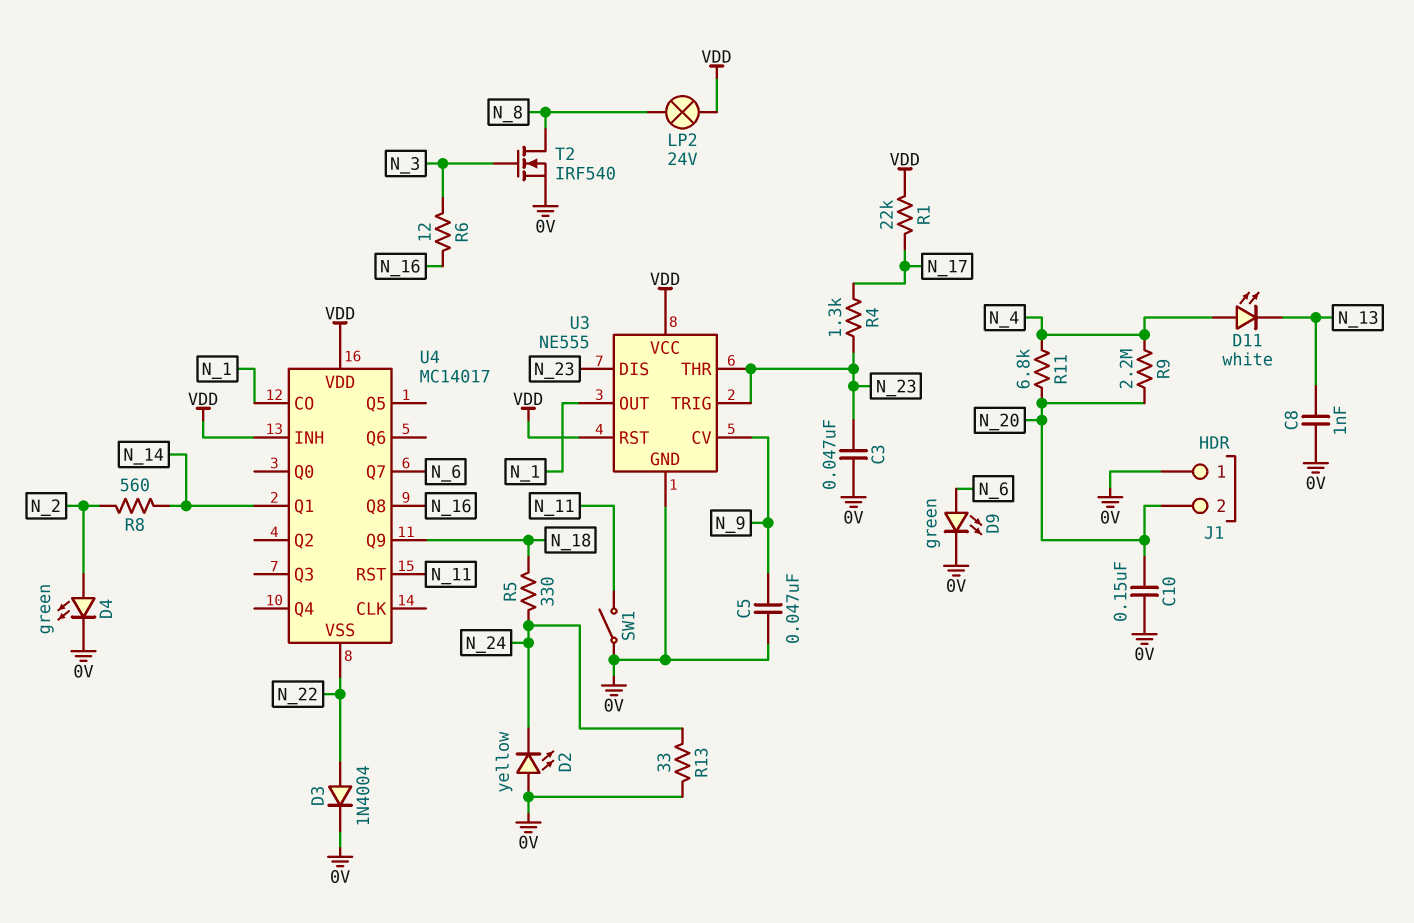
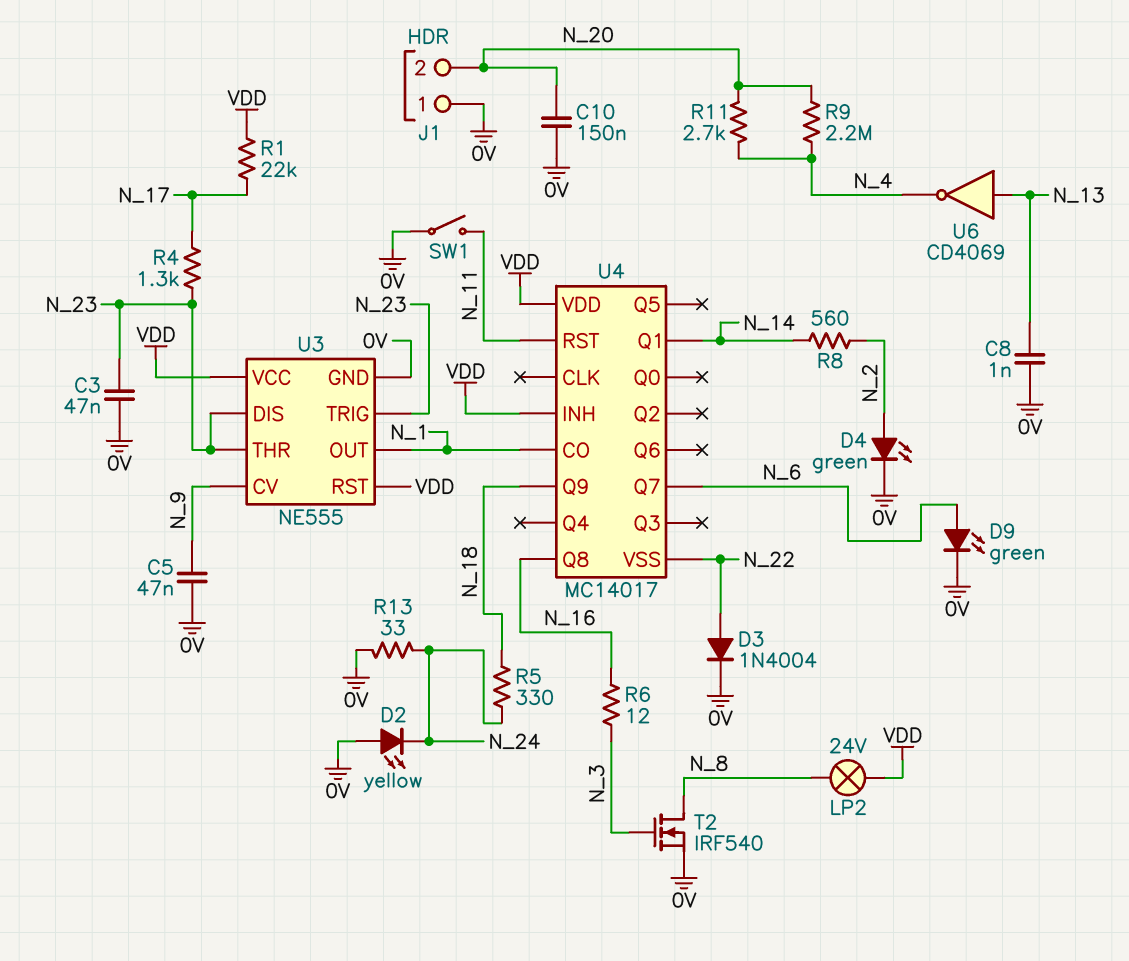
D11: LED white (A N_4, K N_13) -> none
R11: 6.8k (N_4, N_20) -> 2.7k (N_4, N_20)
U6: none -> NOT CD4069 (in N_13, out N_4)

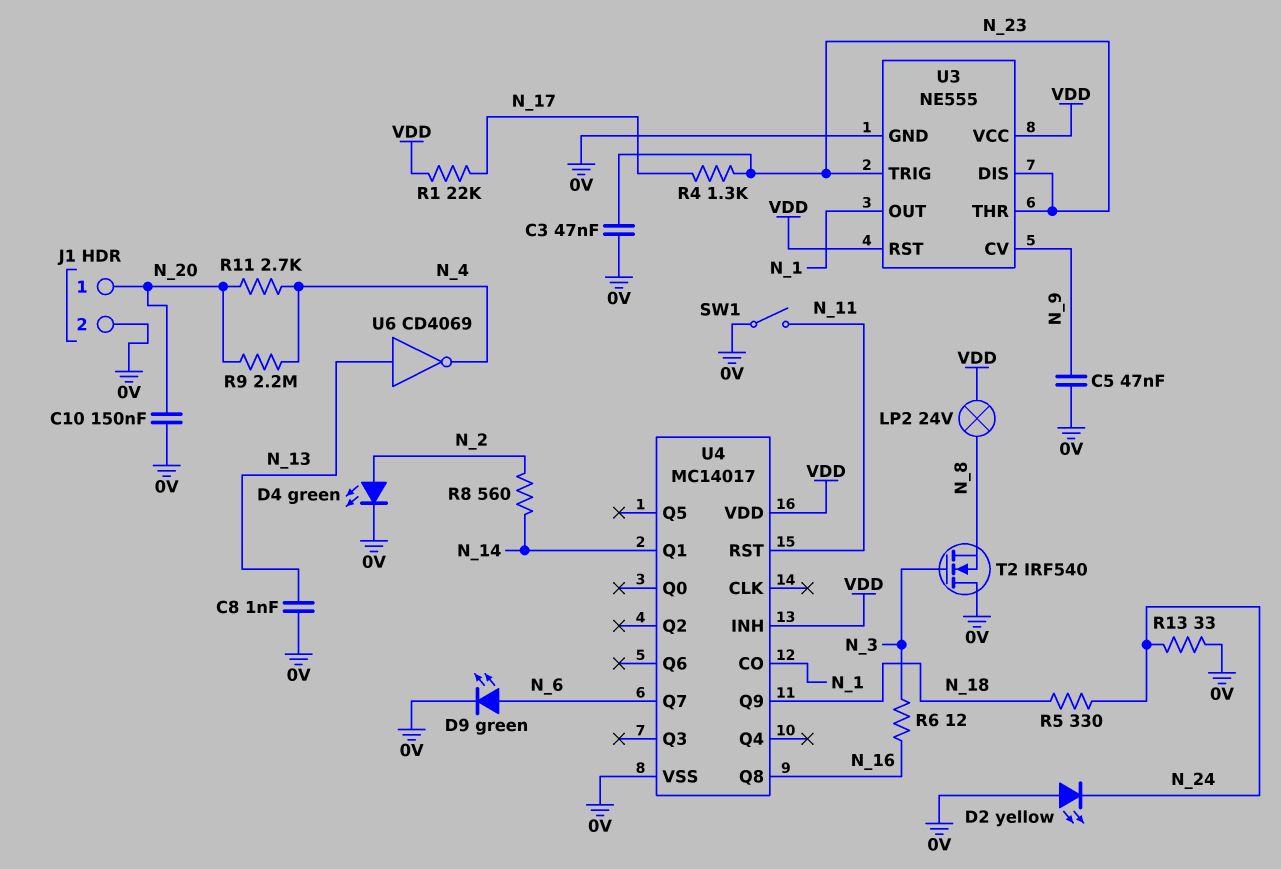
D3: diode 1N4004 (A N_22, K 0V) -> none
J1 pin 1: 0V -> N_20
J1 pin 2: N_20 -> 0V
T2: NMOS IRF540 (G N_3, D N_8, S 0V) -> NMOS IRF540 (G N_3, D 0V, S N_8)
U4 pin VSS: N_22 -> 0V

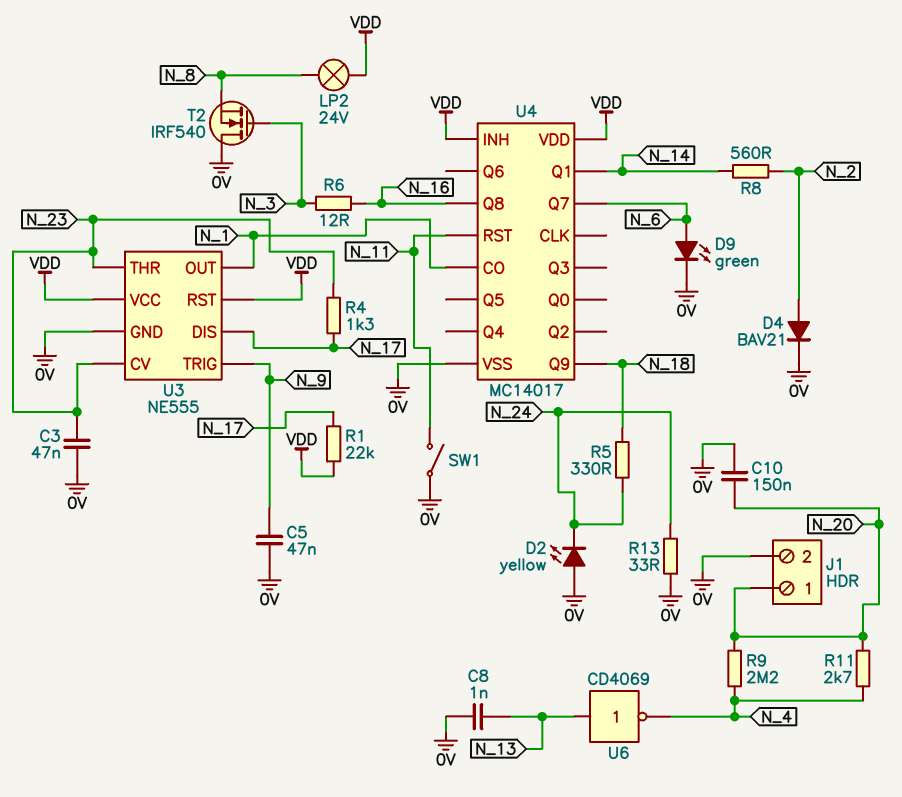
D4: LED green (A N_2, K 0V) -> diode BAV21 (A N_2, K 0V)
U3 pin CV: N_9 -> N_23
U3 pin DIS: N_23 -> N_17
U3 pin TRIG: N_23 -> N_9

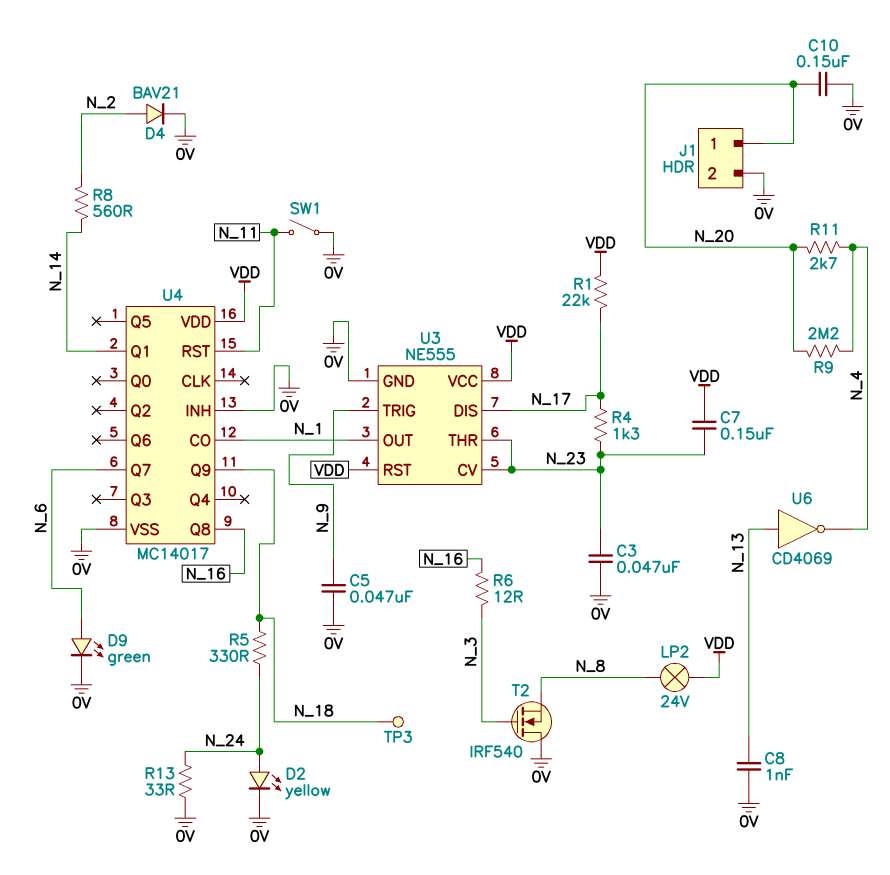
C7: none -> 150nF (N_23, VDD)
D2: LED yellow (A 0V, K N_24) -> LED yellow (A N_24, K 0V)
TP3: none -> test point (N_18)
U4 pin INH: VDD -> 0V

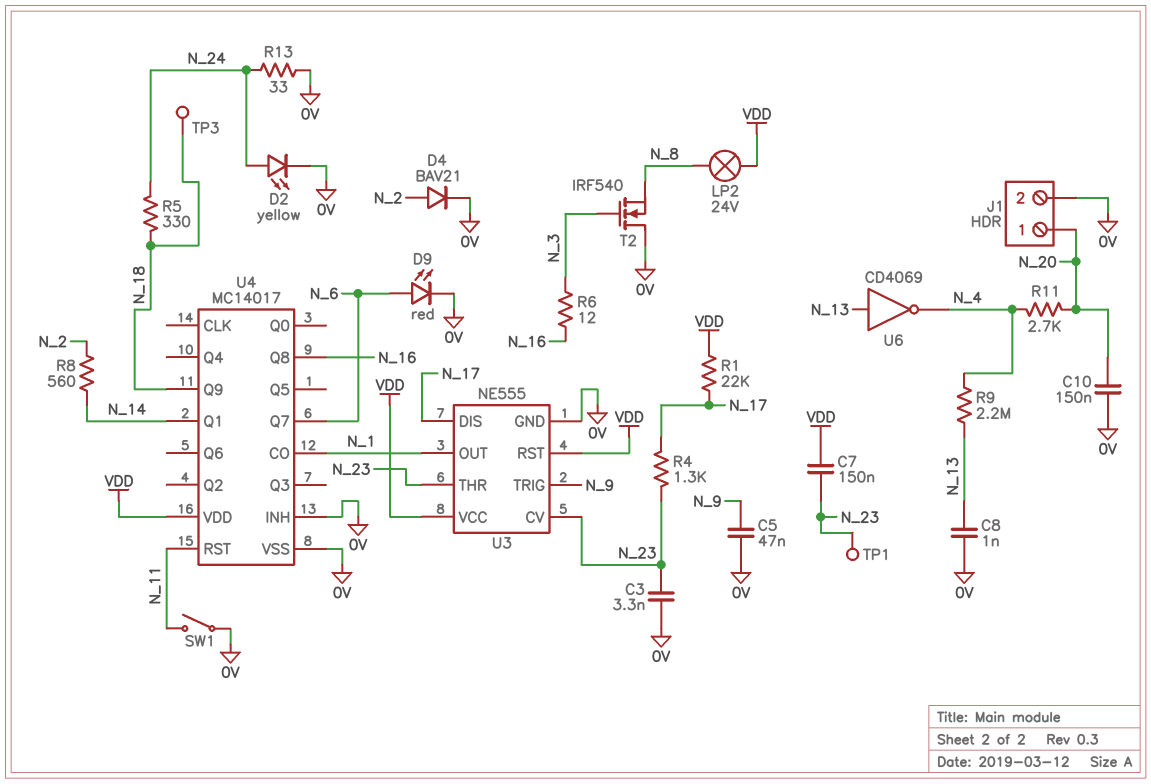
C3: 47nF (0V, N_23) -> 3.3nF (0V, N_23)
D9: LED green (A N_6, K 0V) -> LED red (A N_6, K 0V)
R9: 2.2M (N_4, N_20) -> 2.2M (N_4, N_13)
TP1: none -> test point (N_23)

